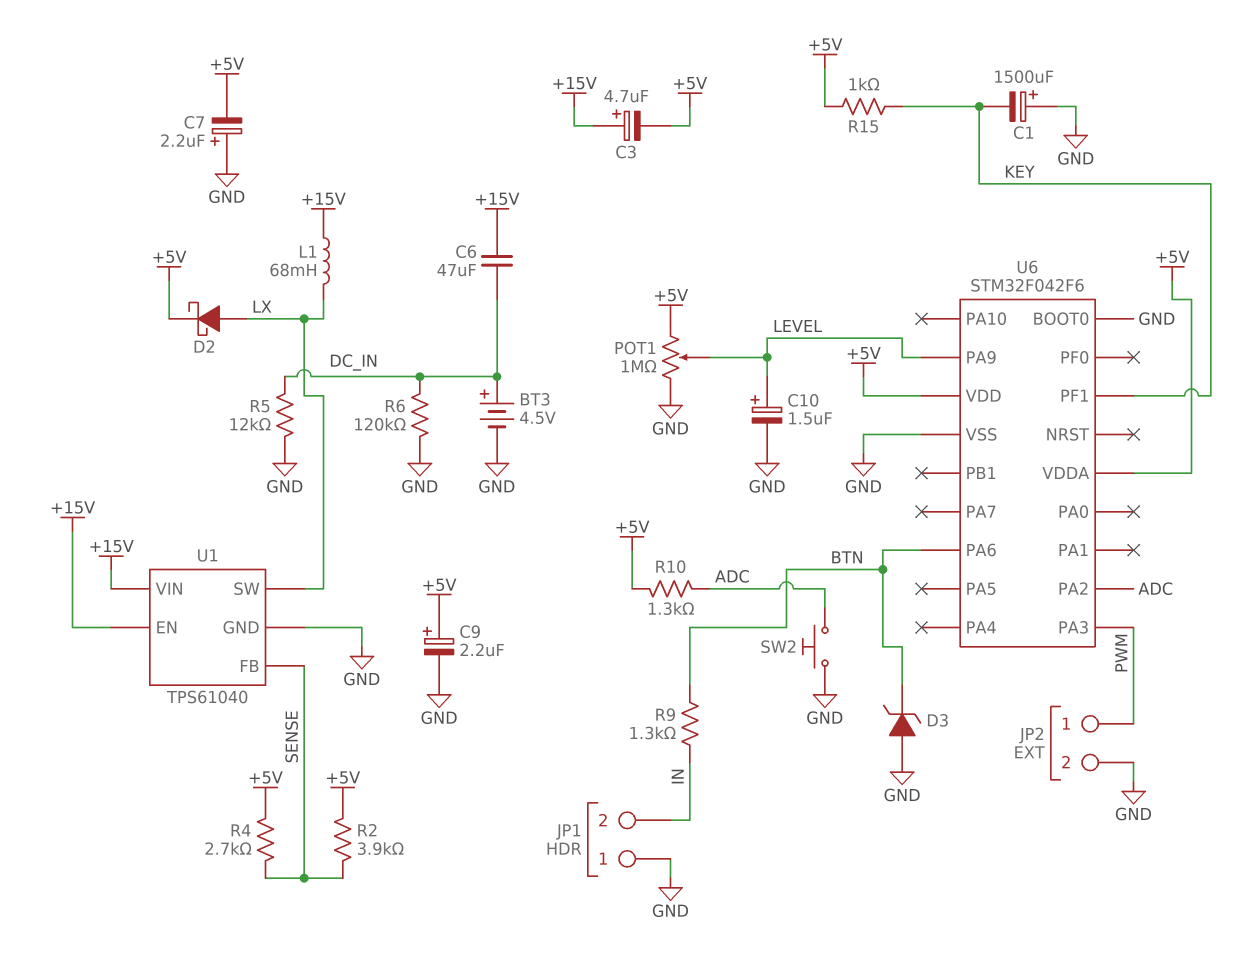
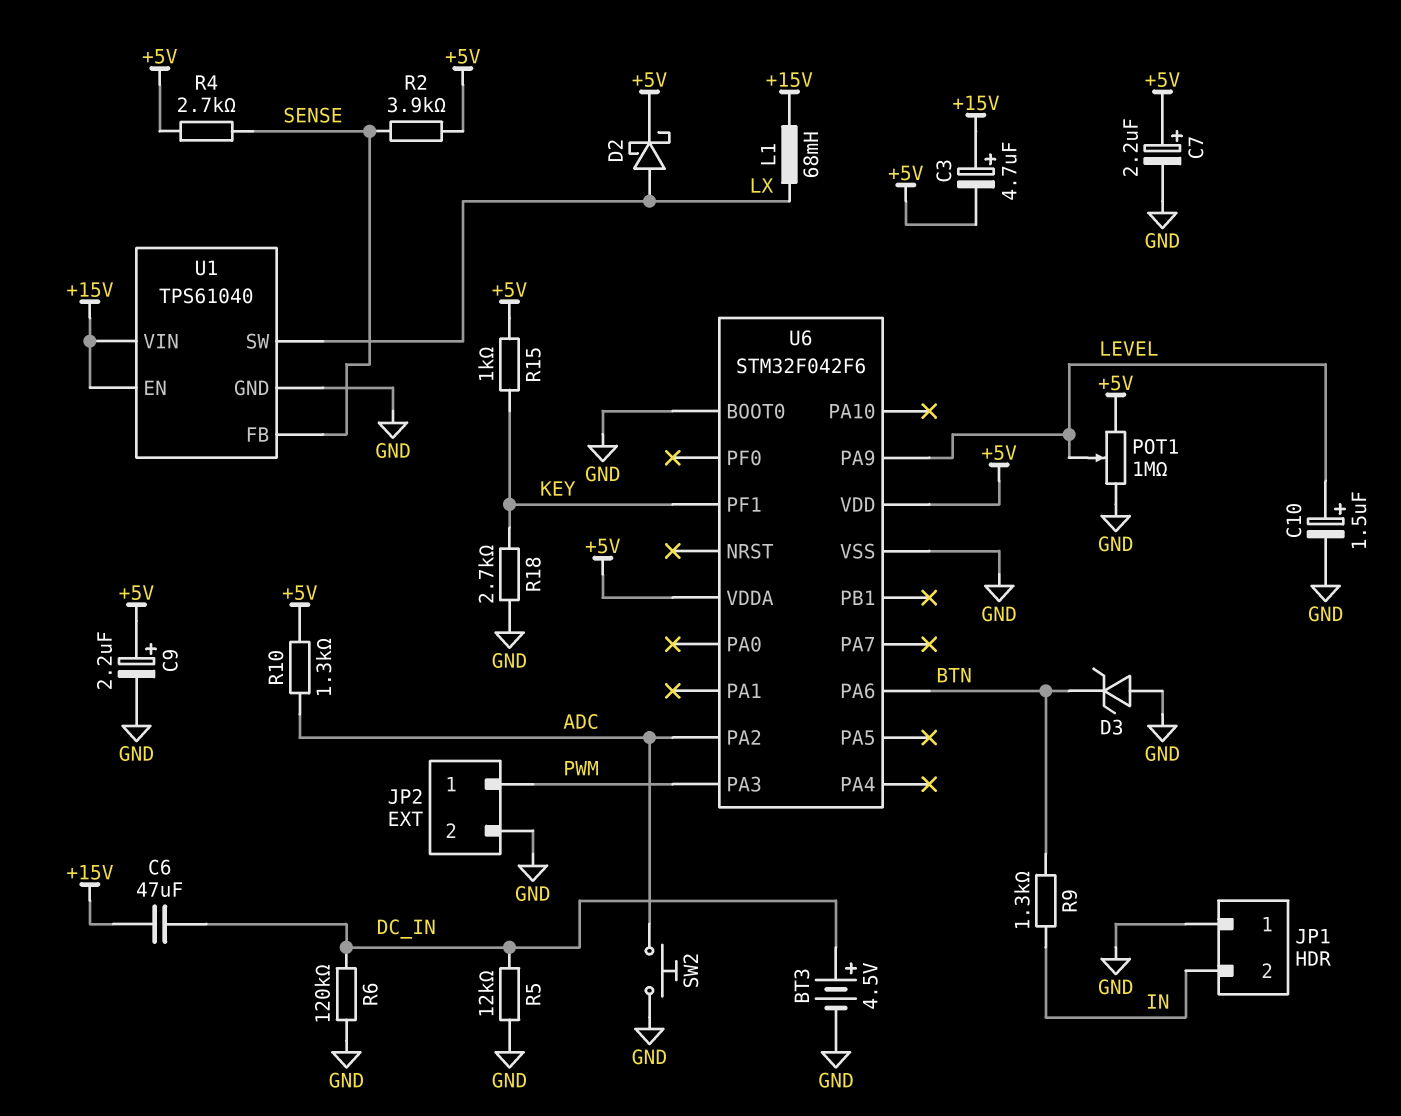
C1: 1500uF (plus GND, minus KEY) -> none
C7: 2.2uF (plus GND, minus +5V) -> 2.2uF (plus +5V, minus GND)
R18: none -> 2.7k (GND, KEY)

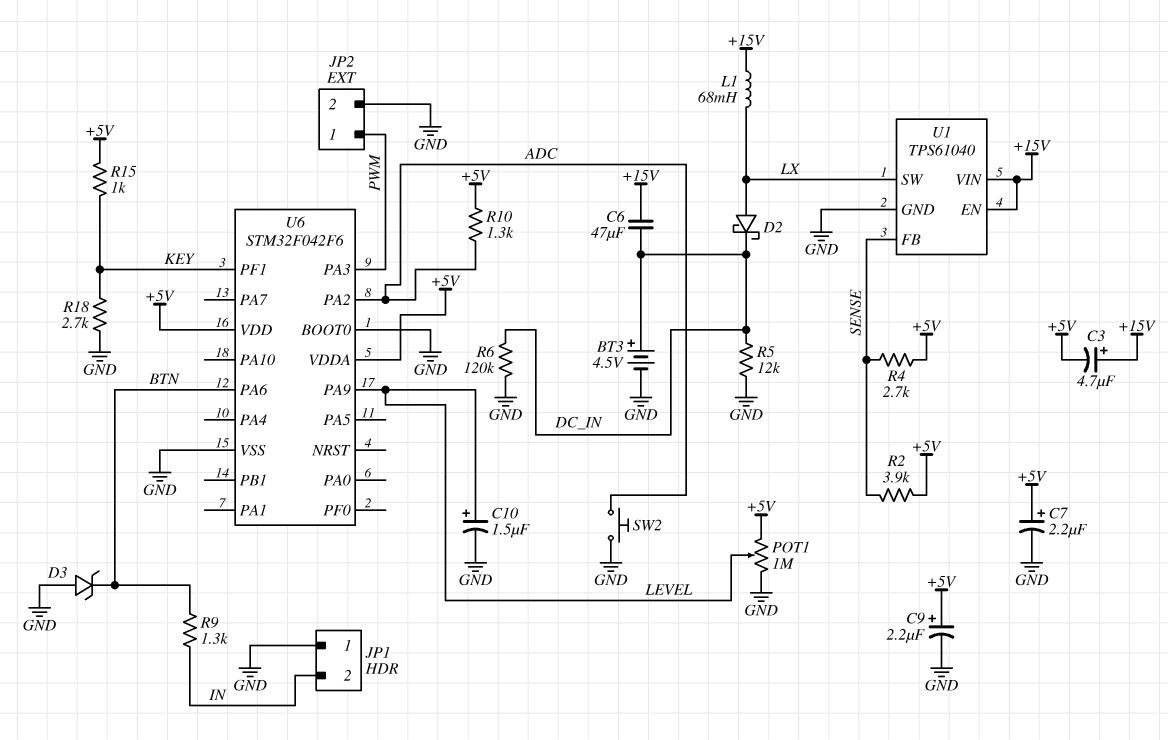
D2: schottky (A LX, K +5V) -> schottky (A LX, K DC_IN)

